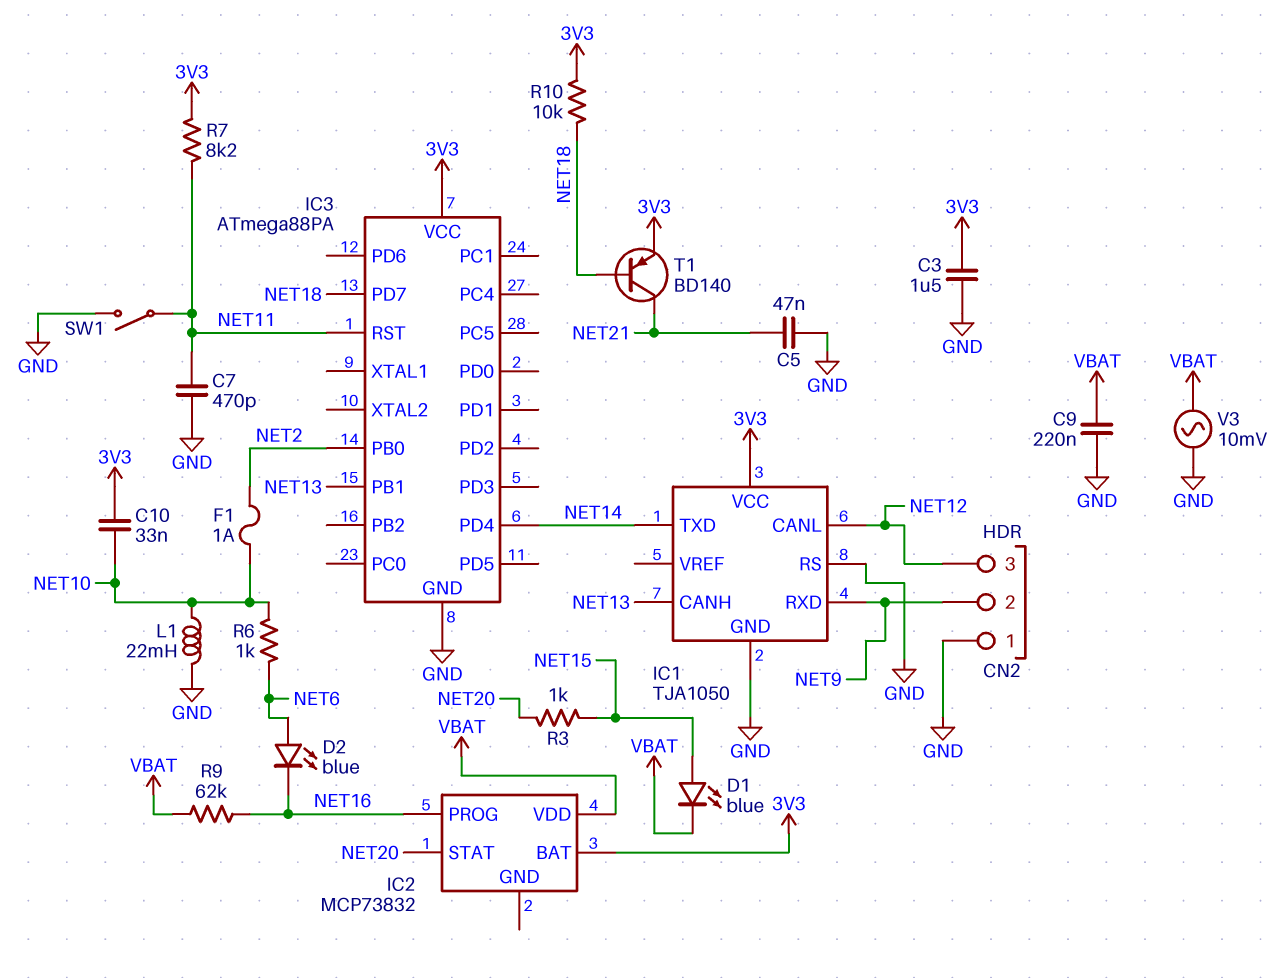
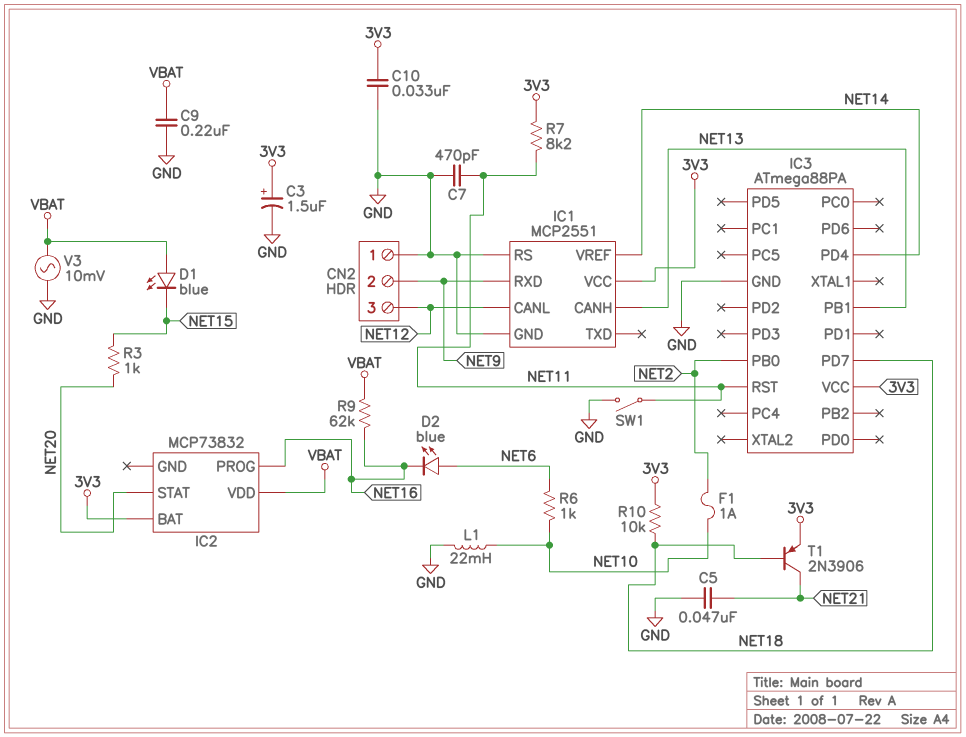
C3: 1.5uF (3V3, GND) -> 1.5uF (plus 3V3, minus GND)
C10: 33nF (3V3, NET10) -> 33nF (3V3, GND)
D1: LED blue (A NET15, K VBAT) -> LED blue (A VBAT, K NET15)
IC1: TJA1050 -> MCP2551
IC1 pin TXD: NET14 -> none
IC1 pin VREF: none -> NET14
T1: PNP BD140 (B NET18, C NET21, E 3V3) -> PNP 2N3906 (B NET18, C NET21, E 3V3)

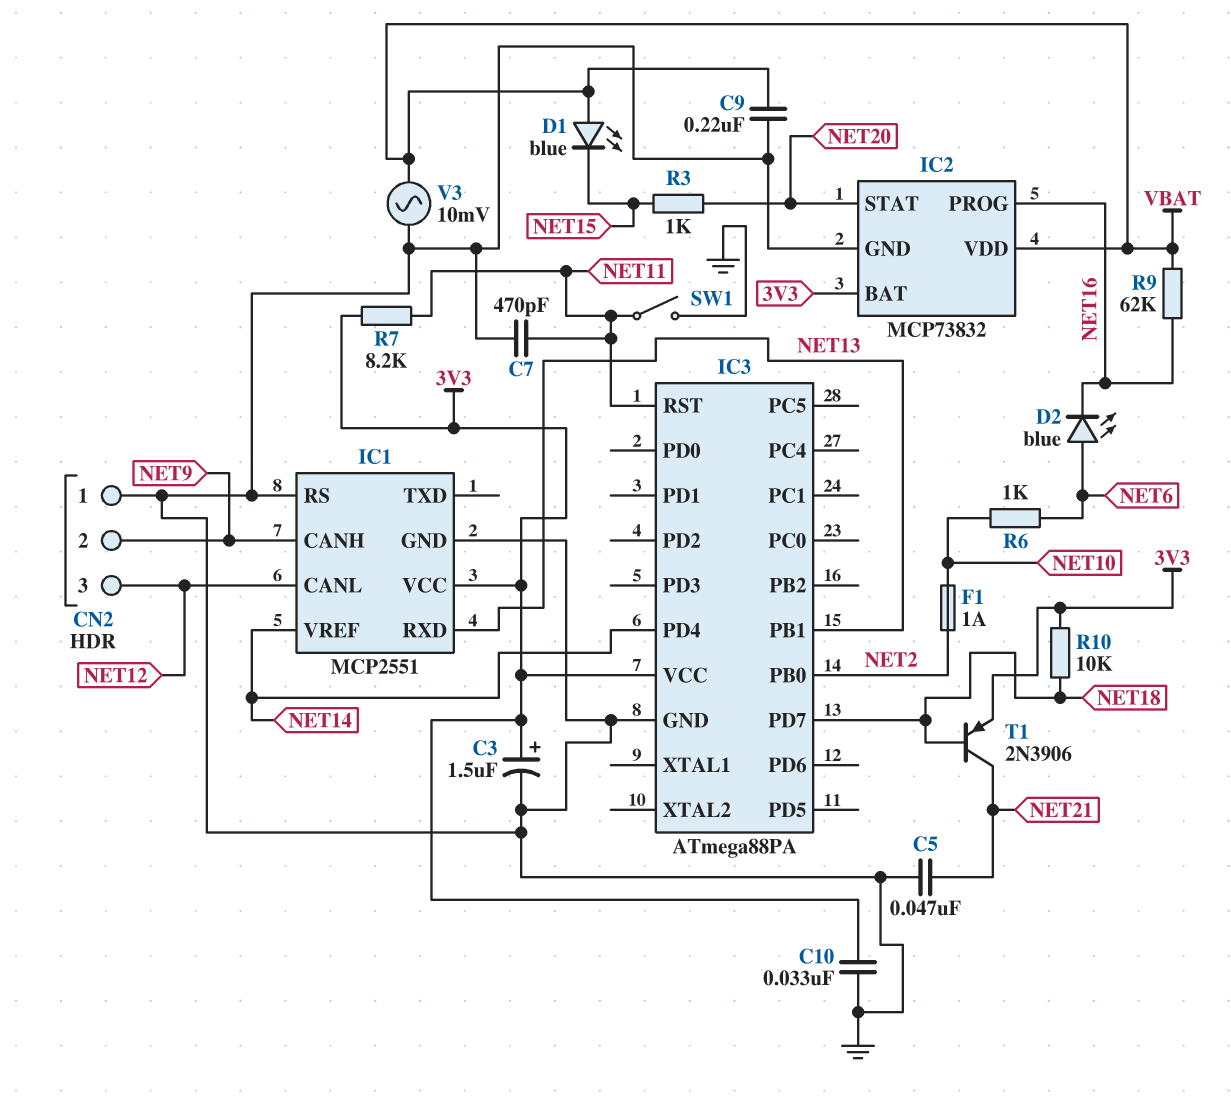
IC1 pin CANH: NET13 -> NET9
IC1 pin RXD: NET9 -> NET13
IC2 pin GND: none -> GND
L1: 22mH (GND, NET10) -> none

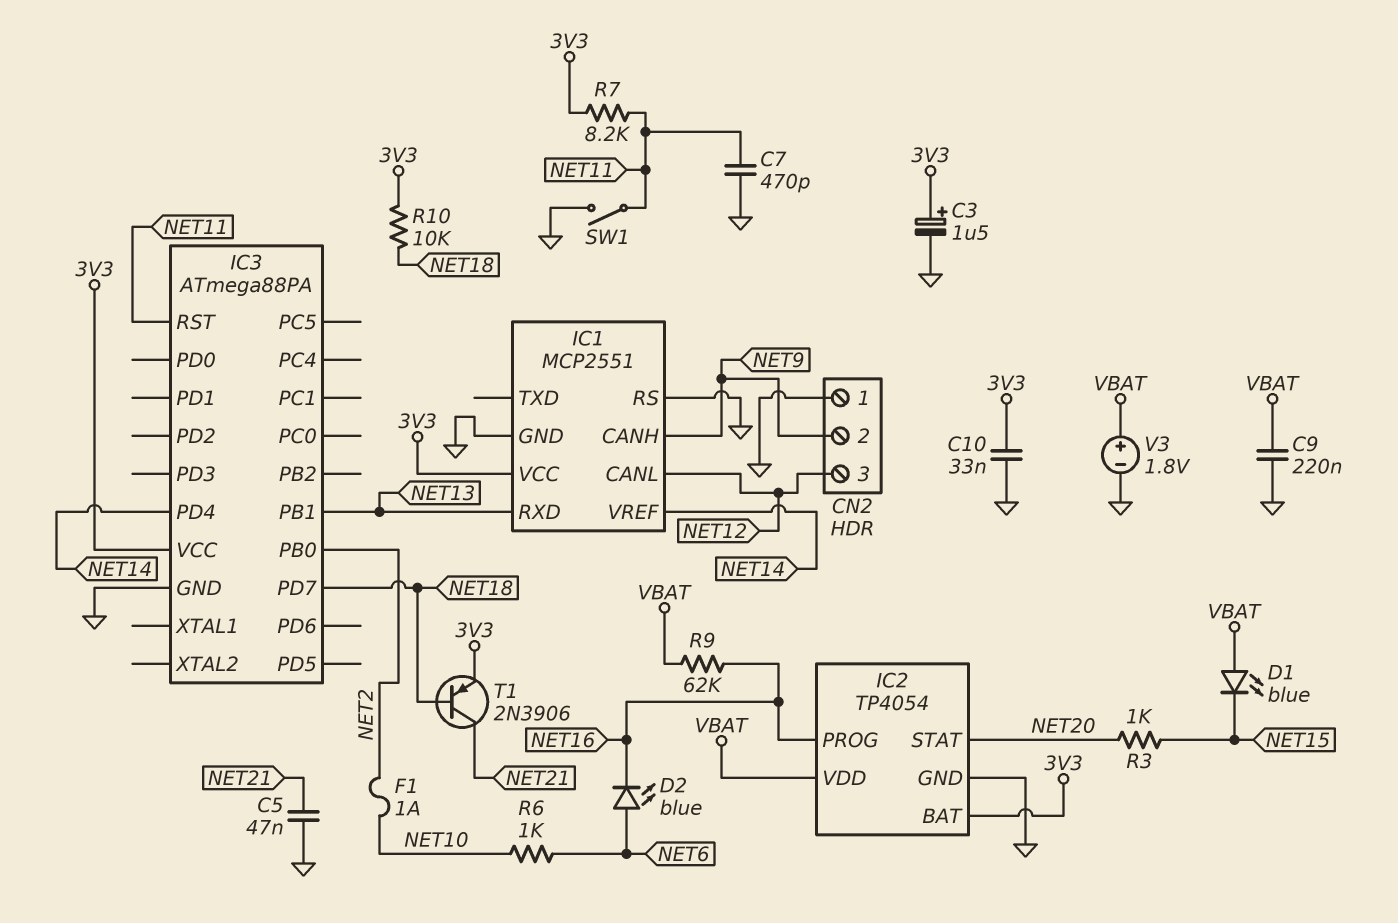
IC2: MCP73832 -> TP4054
V3: AC 10mV (GND, VBAT) -> 1.8V (plus VBAT, minus GND)

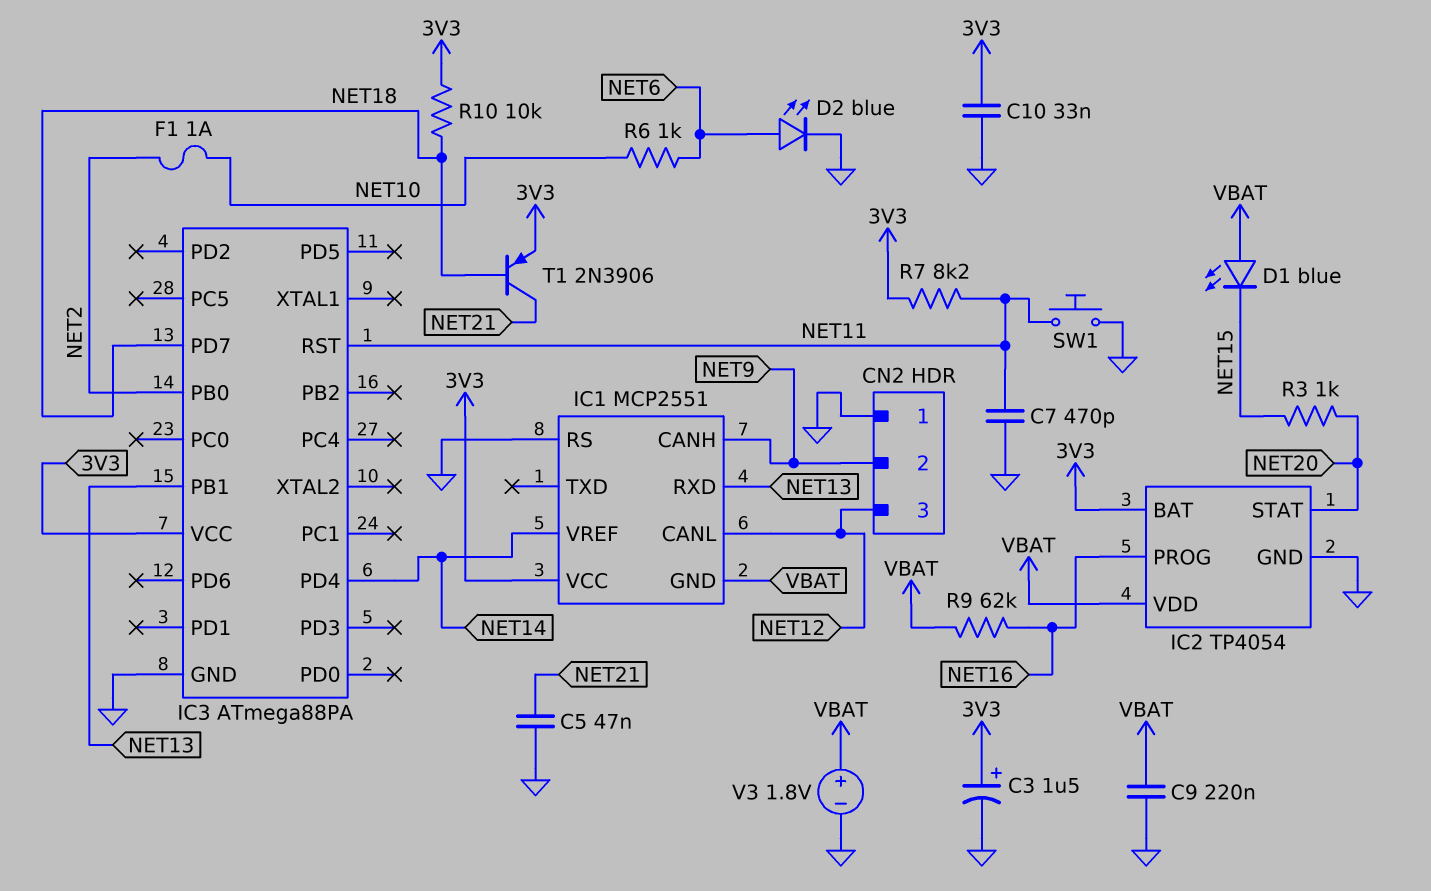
D2: LED blue (A NET6, K NET16) -> LED blue (A NET6, K GND)
IC1 pin GND: GND -> VBAT
SW1: switch (GND, NET11) -> button (GND, NET11)

